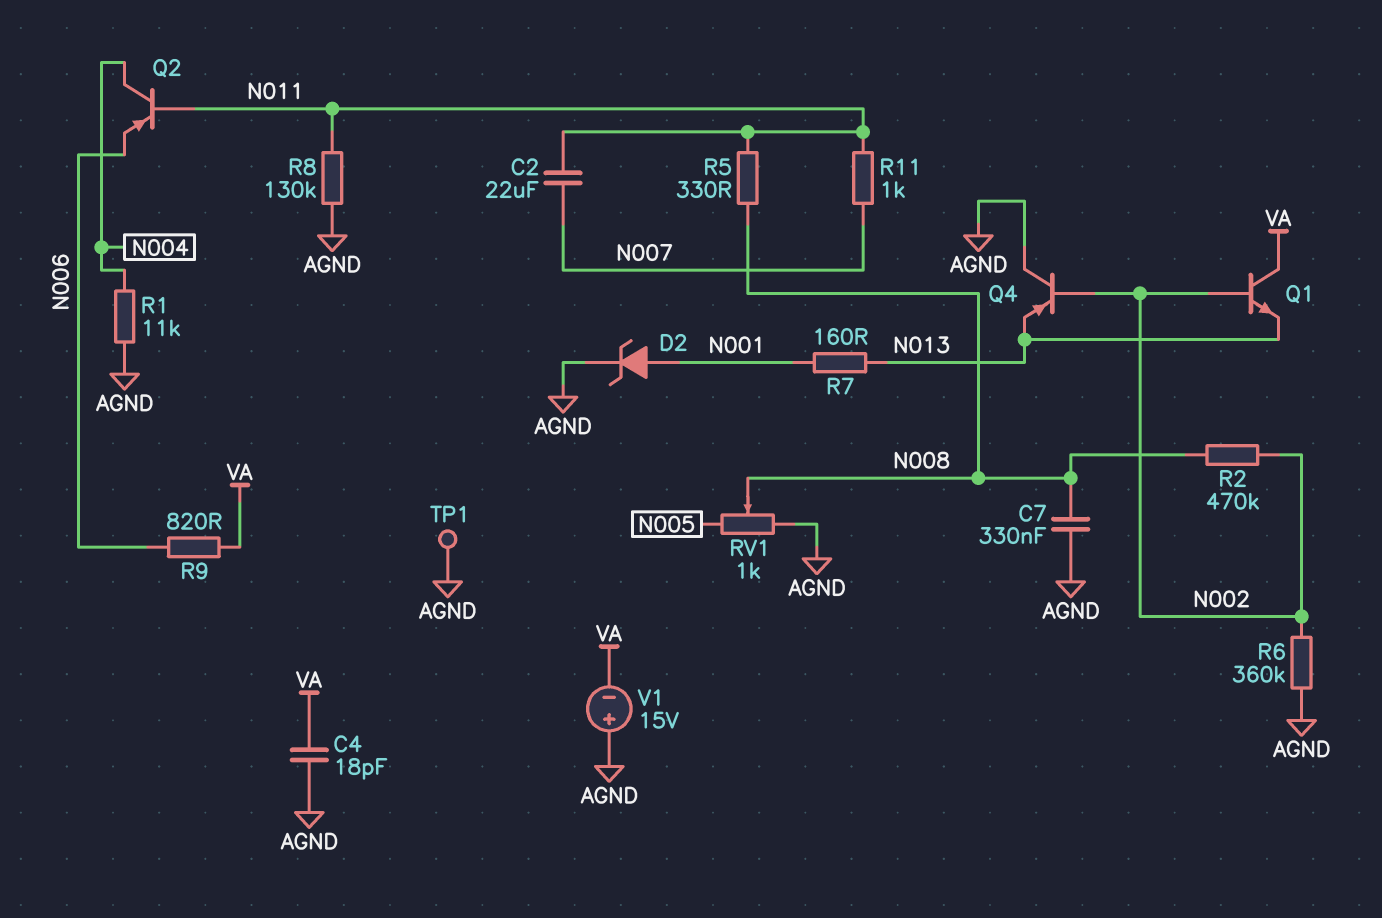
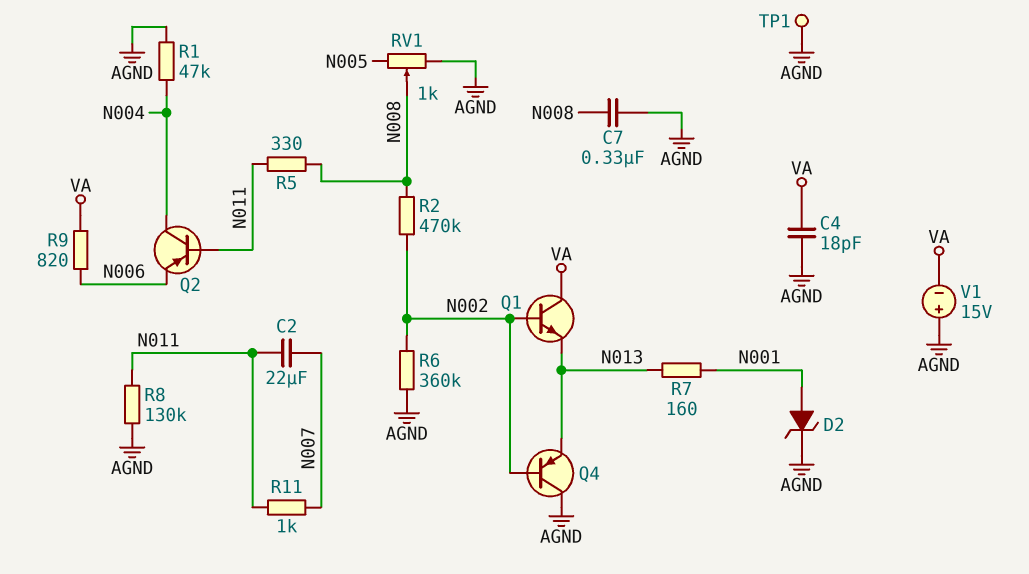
R1: 11k (AGND, N004) -> 47k (AGND, N004)

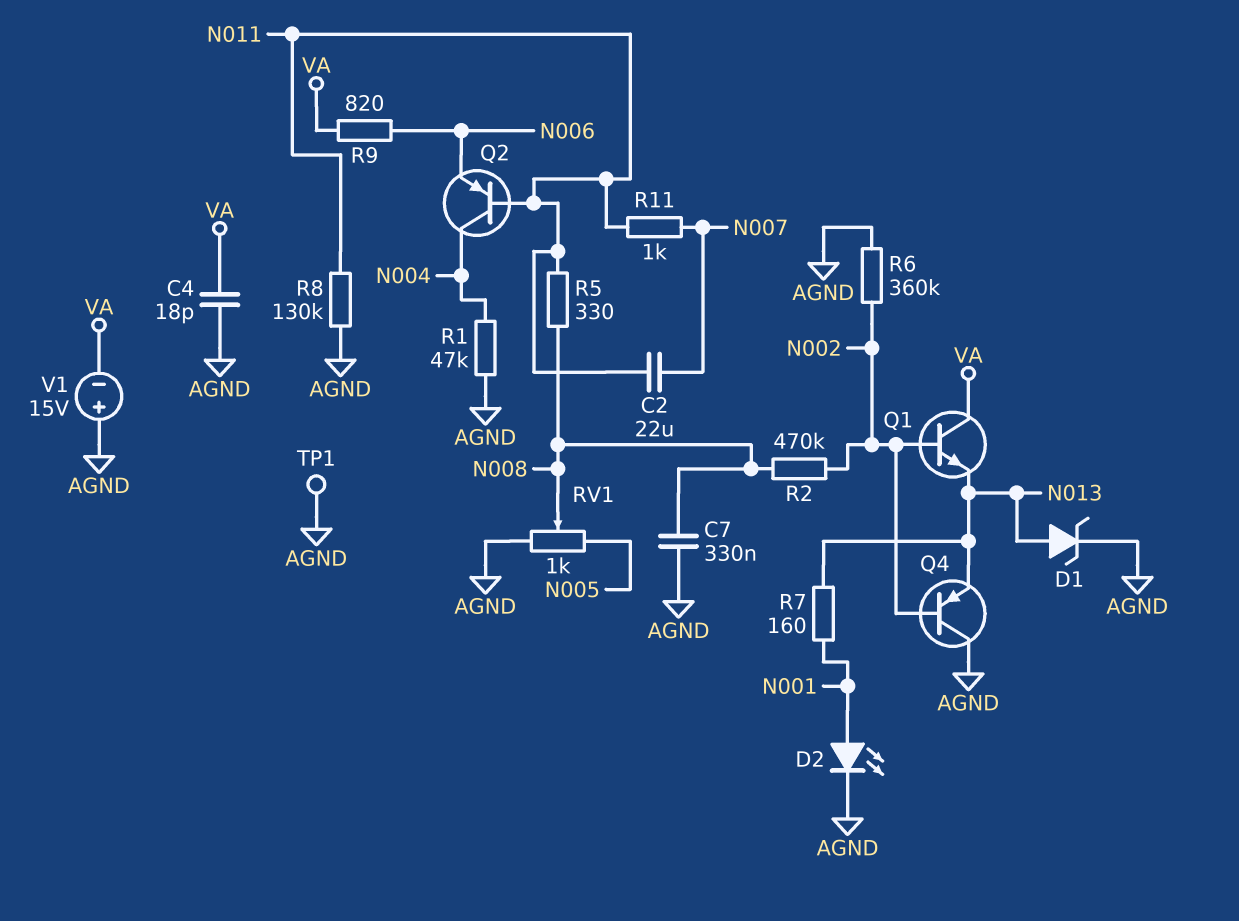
D1: none -> zener (A N013, K AGND)
D2: zener (A N001, K AGND) -> LED (A N001, K AGND)

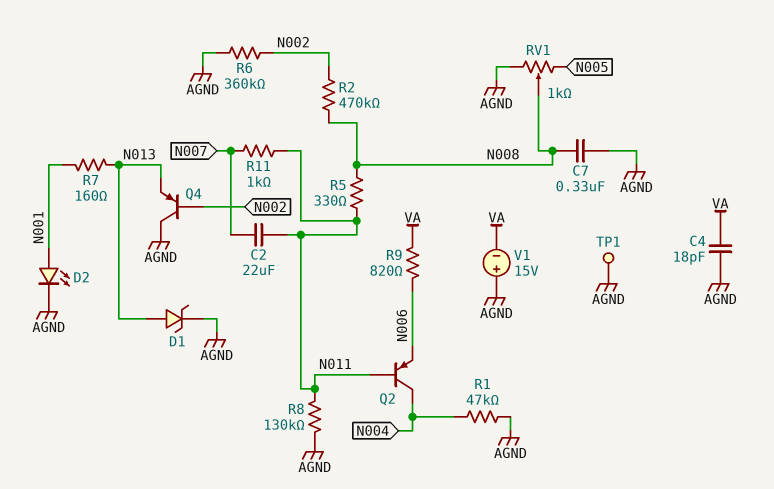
Q1: NPN (B N002, C VA, E N013) -> none

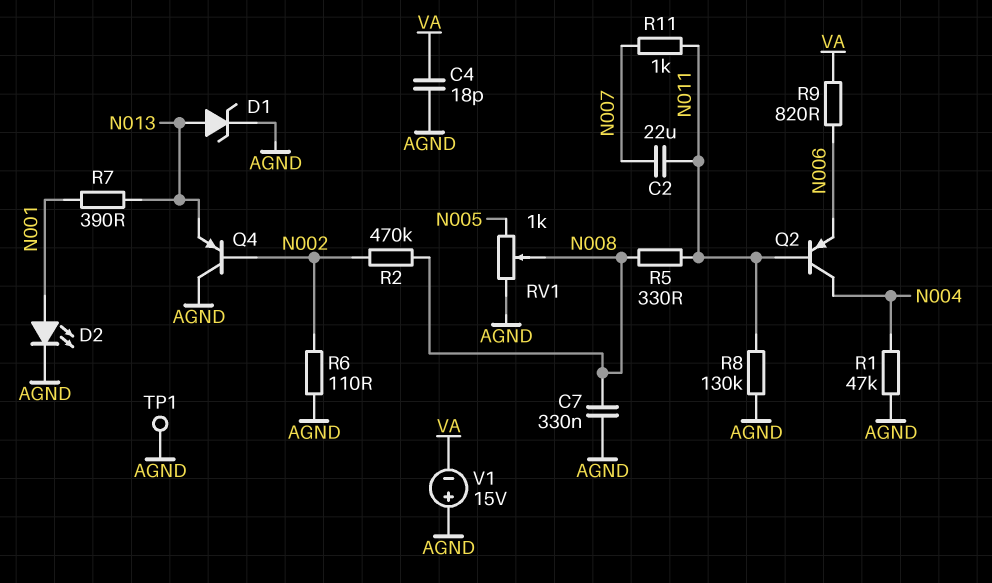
R6: 360k (AGND, N002) -> 110 (AGND, N002)
R7: 160 (N001, N013) -> 390 (N001, N013)

